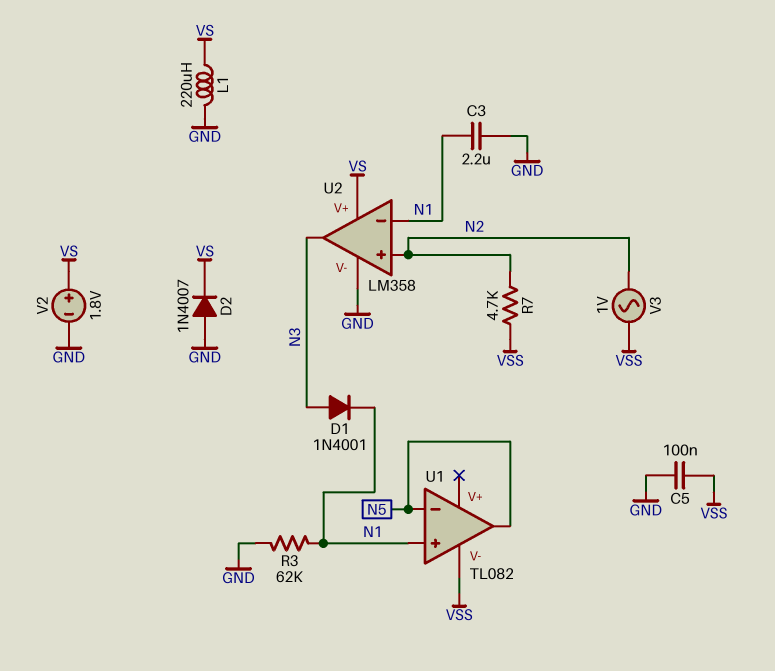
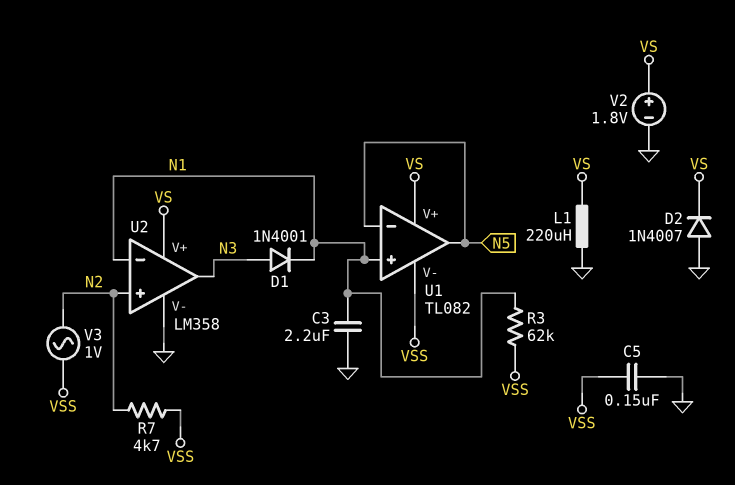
C5: 100nF (GND, VSS) -> 150nF (GND, VSS)
R3: 62k (GND, N1) -> 62k (N1, VSS)
U1 pin V+: none -> VS

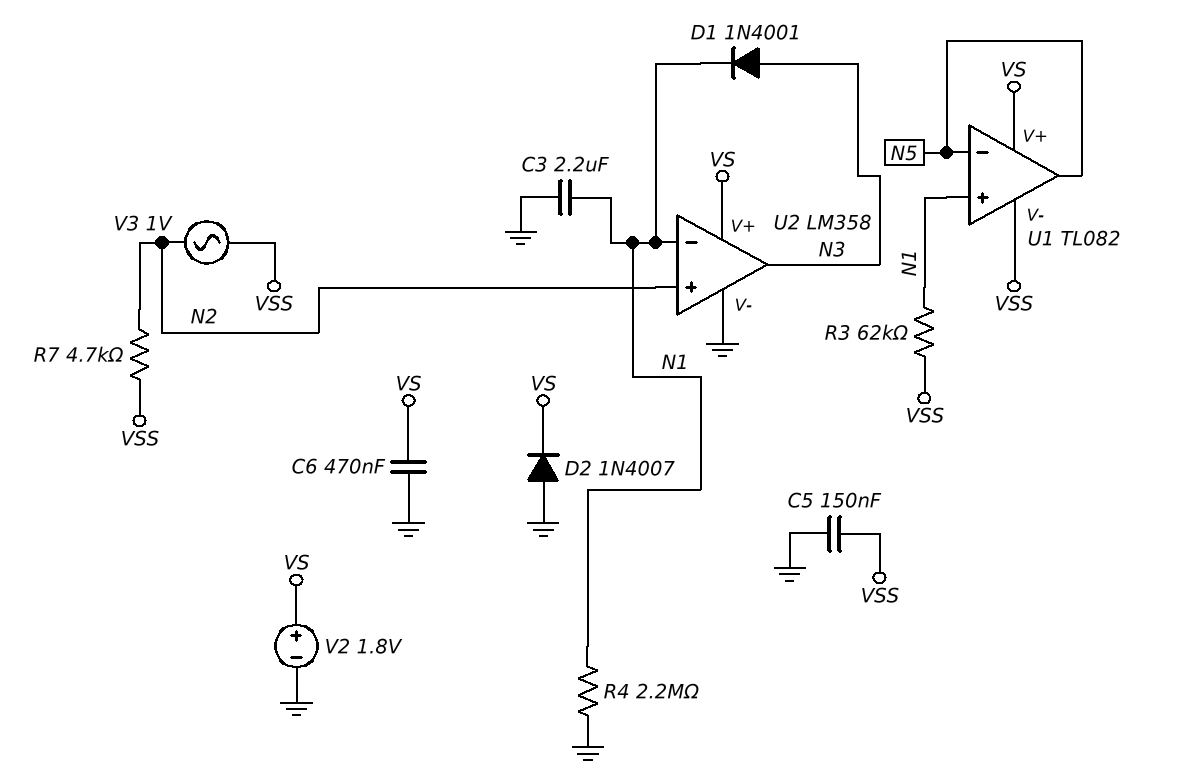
C6: none -> 470nF (GND, VS)
L1: 220uH (GND, VS) -> none
R4: none -> 2.2M (GND, N1)

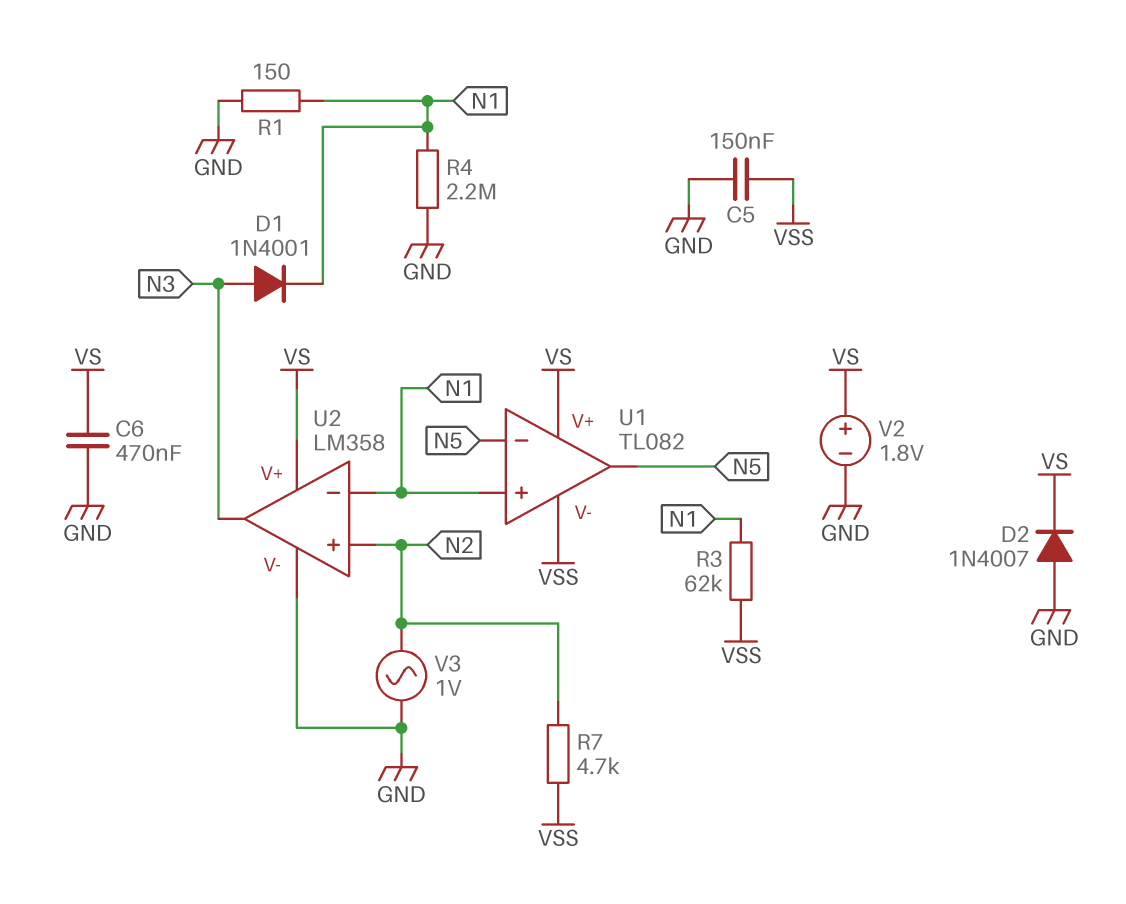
C3: 2.2uF (GND, N1) -> none
R1: none -> 150 (GND, N1)
V3: AC 1V (N2, VSS) -> AC 1V (GND, N2)

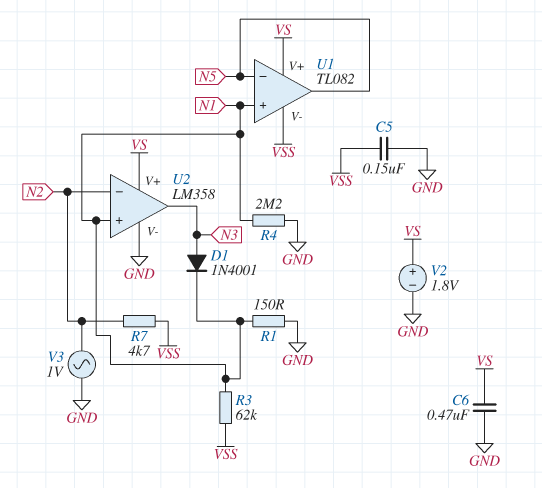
D2: diode 1N4007 (A GND, K VS) -> none
U2 pin in+: N2 -> N1
U2 pin in-: N1 -> N2

